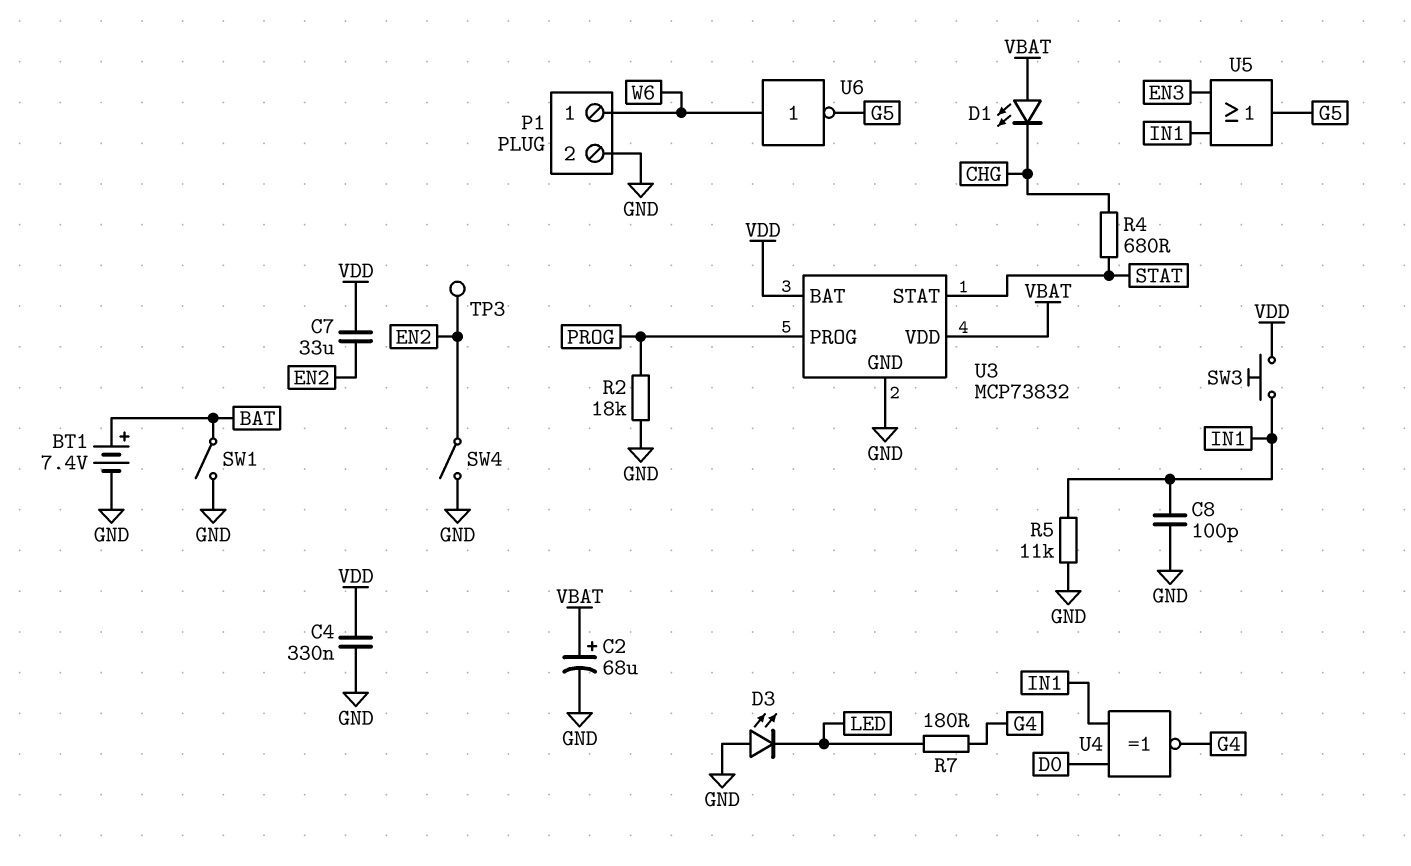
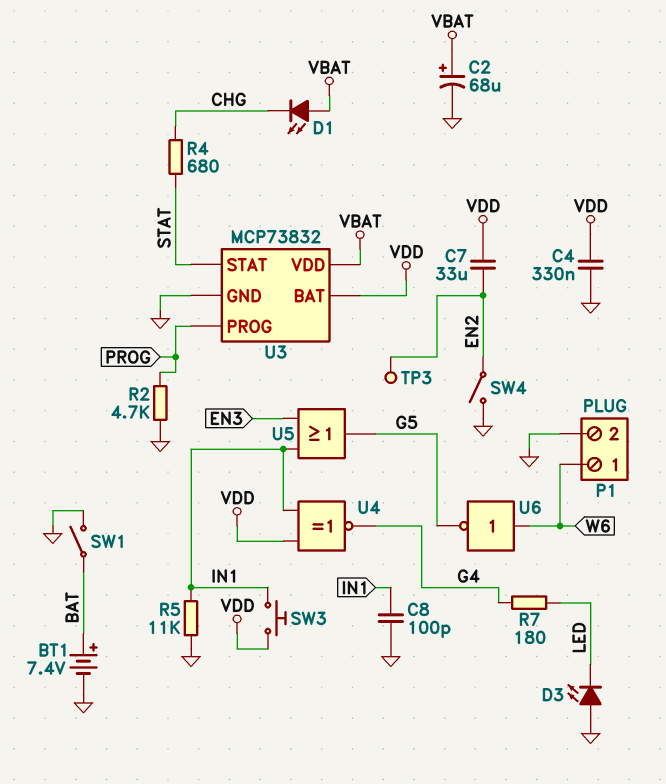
R2: 18k (GND, PROG) -> 4.7k (GND, PROG)
U4: XNOR (in D0, in IN1, out G4) -> XNOR (in IN1, in VDD, out G4)

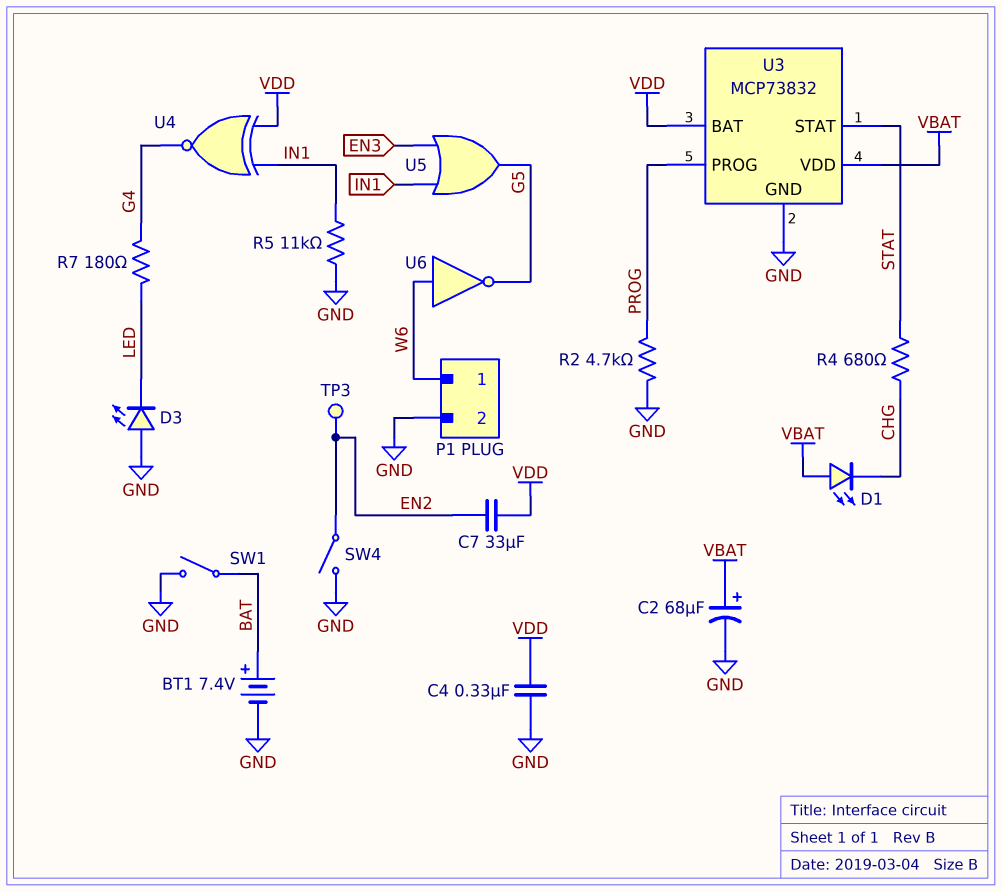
C8: 100pF (GND, IN1) -> none
SW3: button (IN1, VDD) -> none

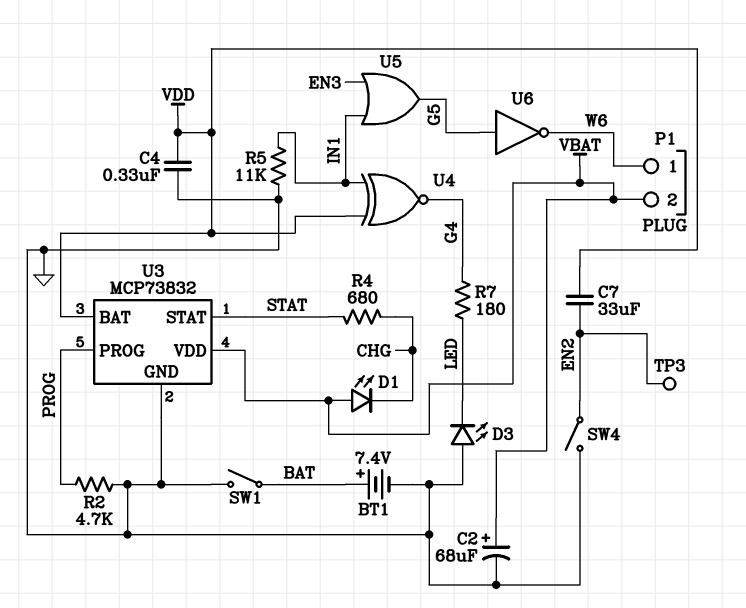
P1 pin 2: GND -> VBAT
U6: NOT (in W6, out G5) -> NOT (in G5, out W6)

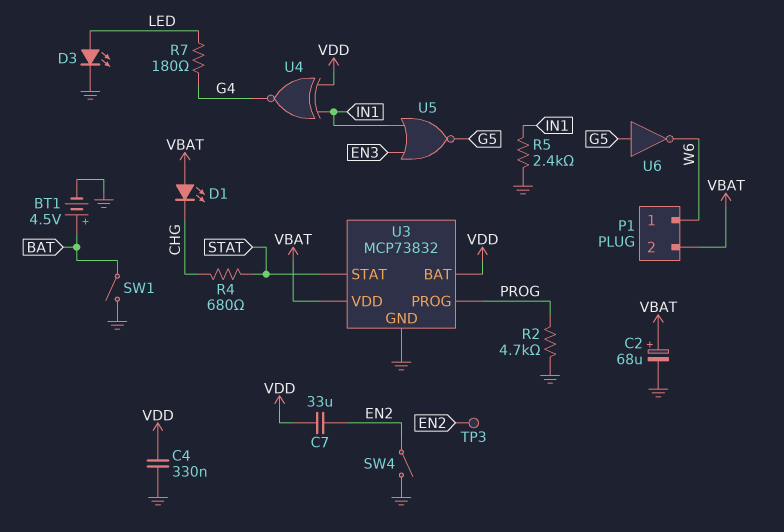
BT1: 7.4V (plus BAT, minus GND) -> 4.5V (plus BAT, minus GND)
D3: LED (A GND, K LED) -> LED (A LED, K GND)
R5: 11k (GND, IN1) -> 2.4k (GND, IN1)
U5: OR (in EN3, in IN1, out G5) -> NOR (in EN3, in IN1, out G5)

